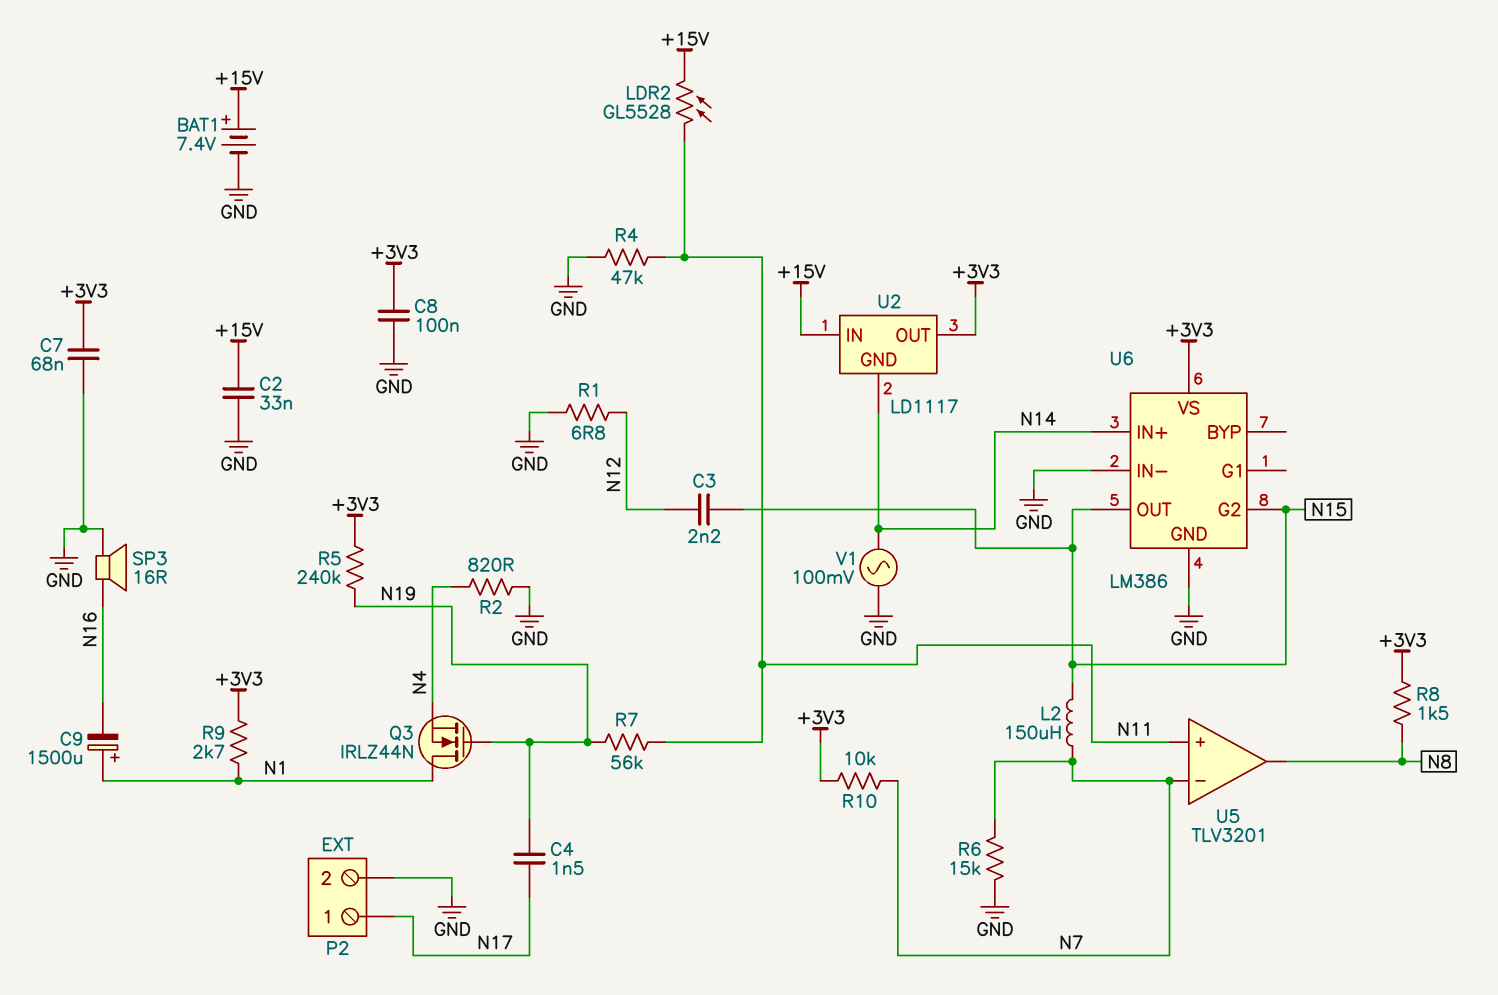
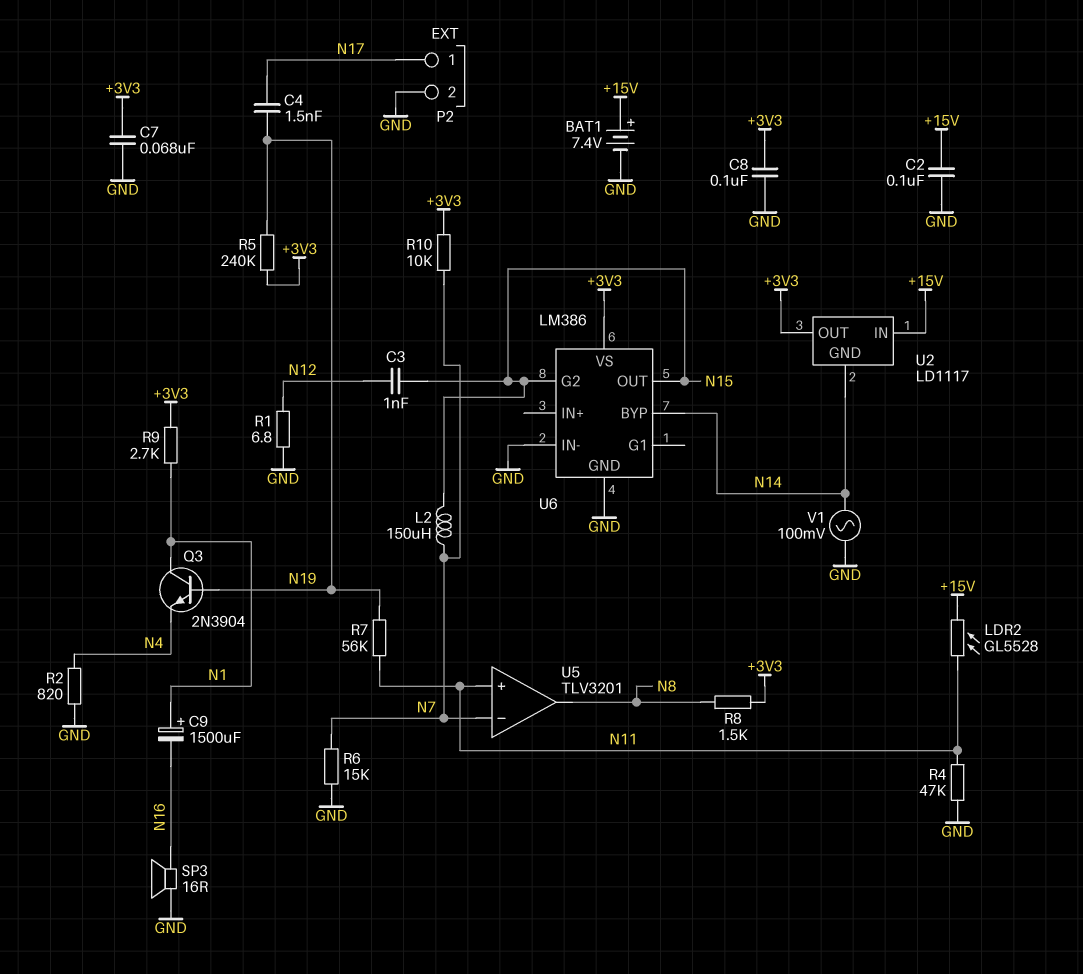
C2: 33nF (+15V, GND) -> 100nF (+15V, GND)
C3: 2.2nF (N12, N15) -> 1nF (N12, N15)
Q3: NMOS IRLZ44N (G N19, D N1, S N4) -> NPN 2N3904 (B N19, C N1, E N4)
U6 pin BYP: none -> N14
U6 pin IN+: N14 -> none

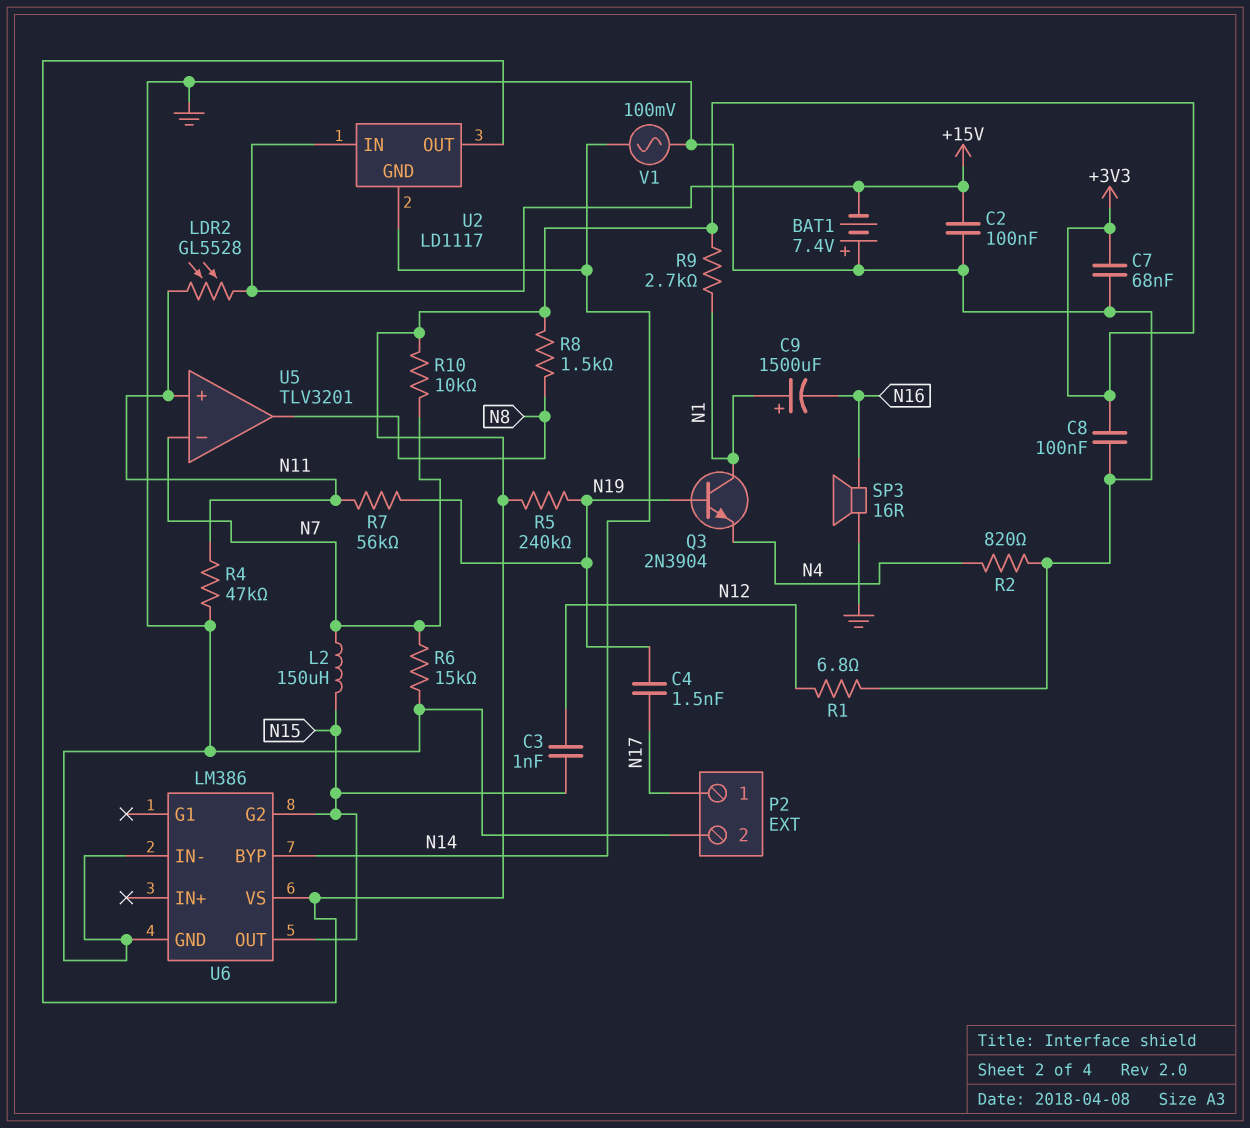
BAT1: 7.4V (plus +15V, minus GND) -> 7.4V (plus GND, minus +15V)

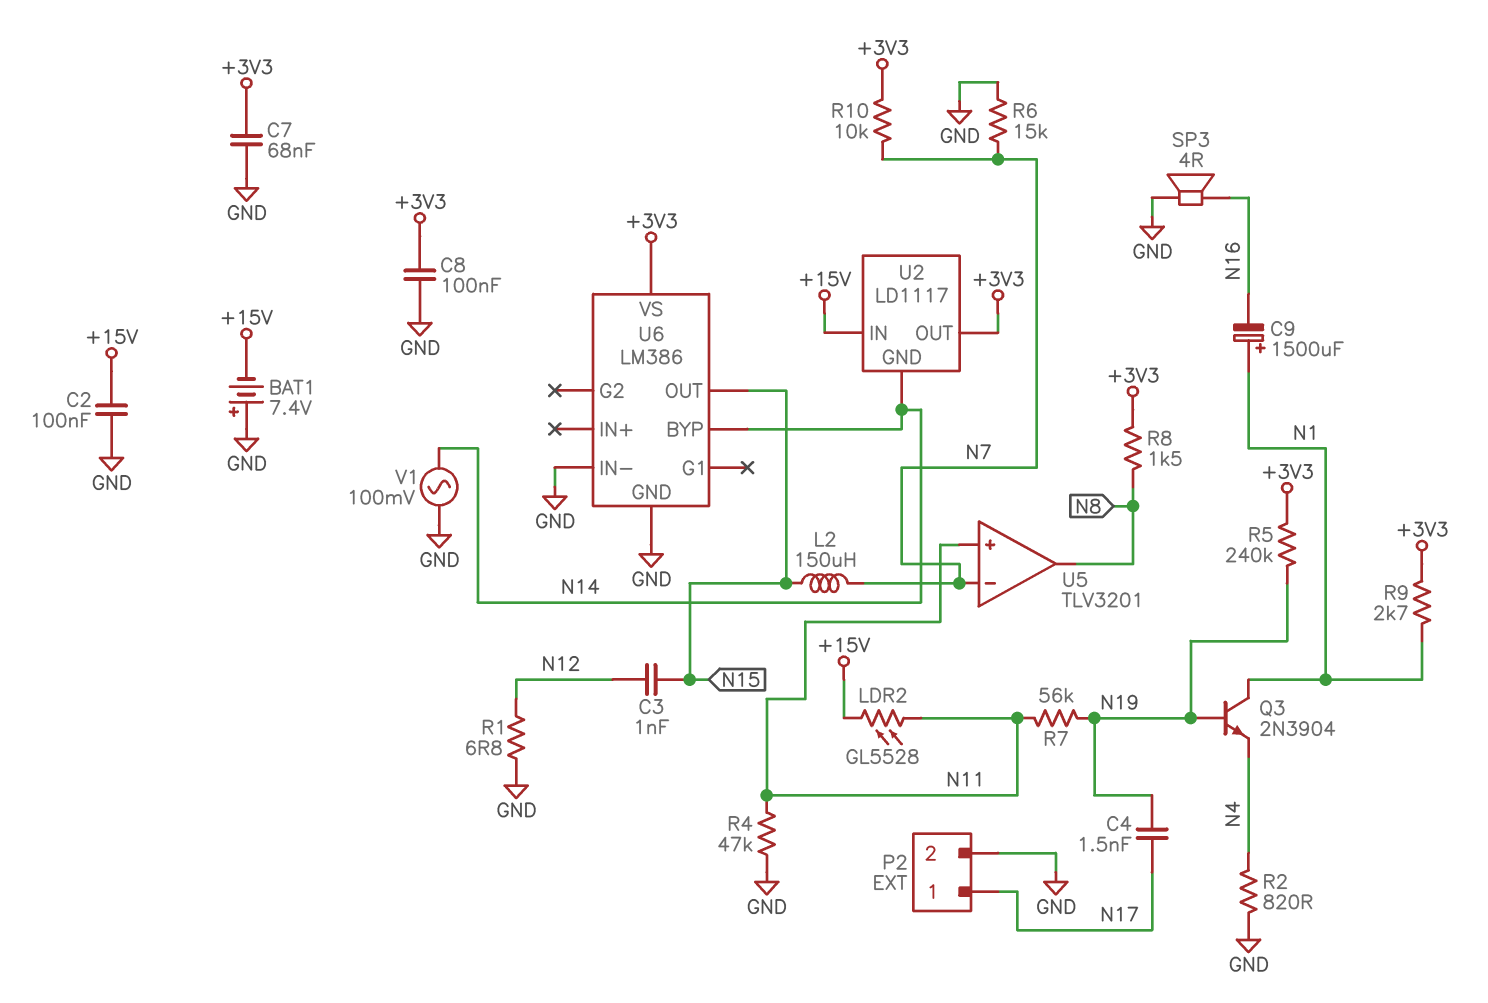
SP3: speaker 16R (GND, N16) -> speaker 4R (GND, N16)
U6 pin G2: N15 -> none

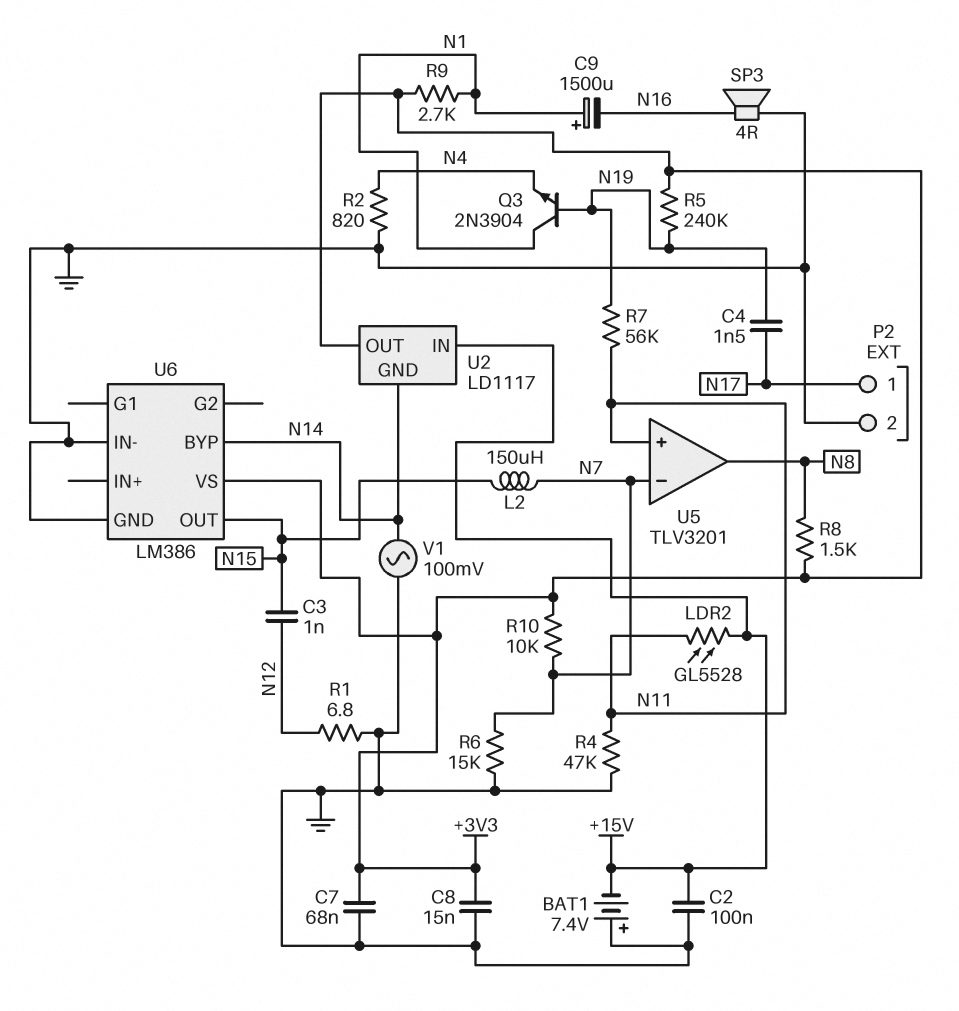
C8: 100nF (+3V3, GND) -> 15nF (+3V3, GND)

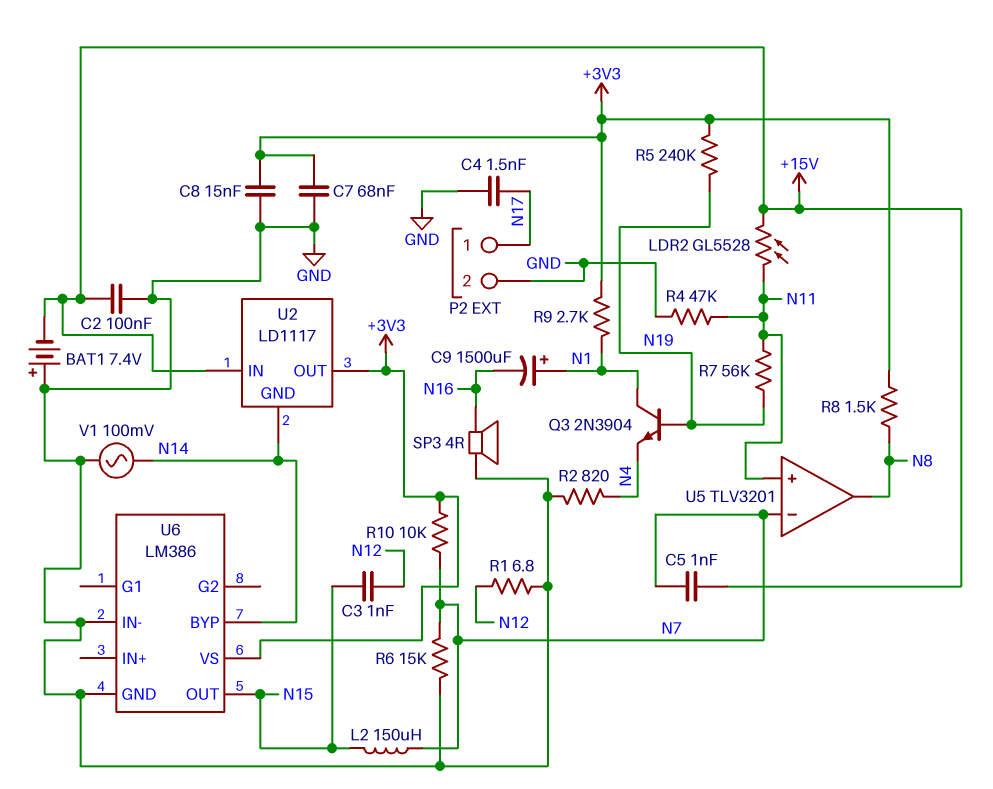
C4: 1.5nF (N17, N19) -> 1.5nF (GND, N17)
C5: none -> 1nF (+15V, N7)

